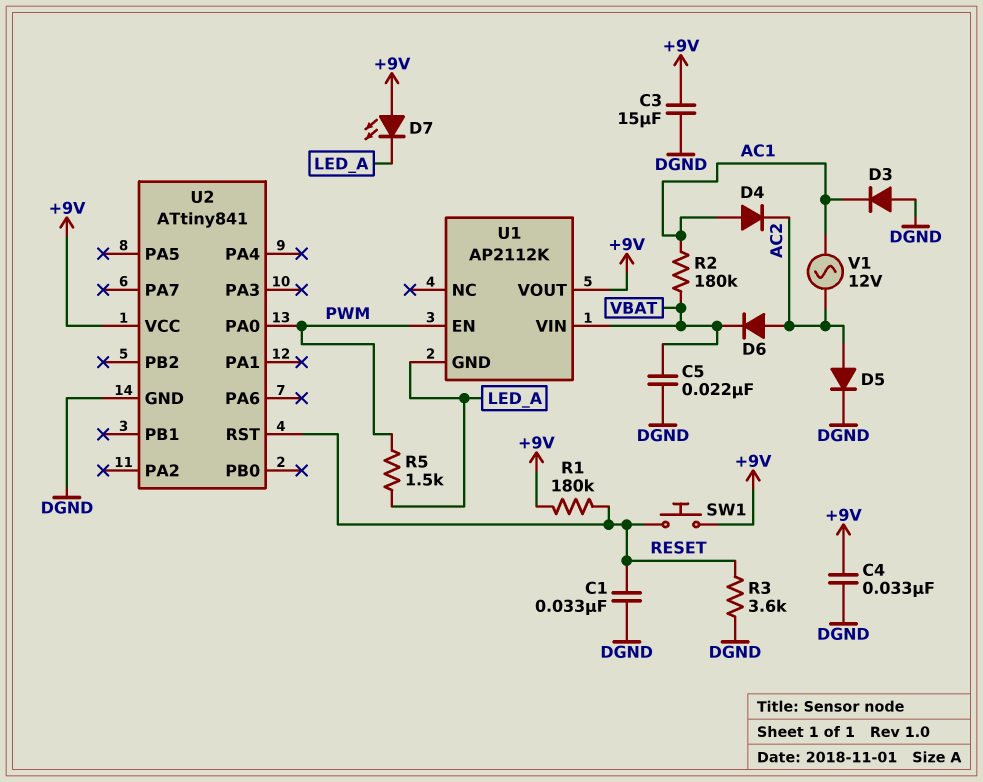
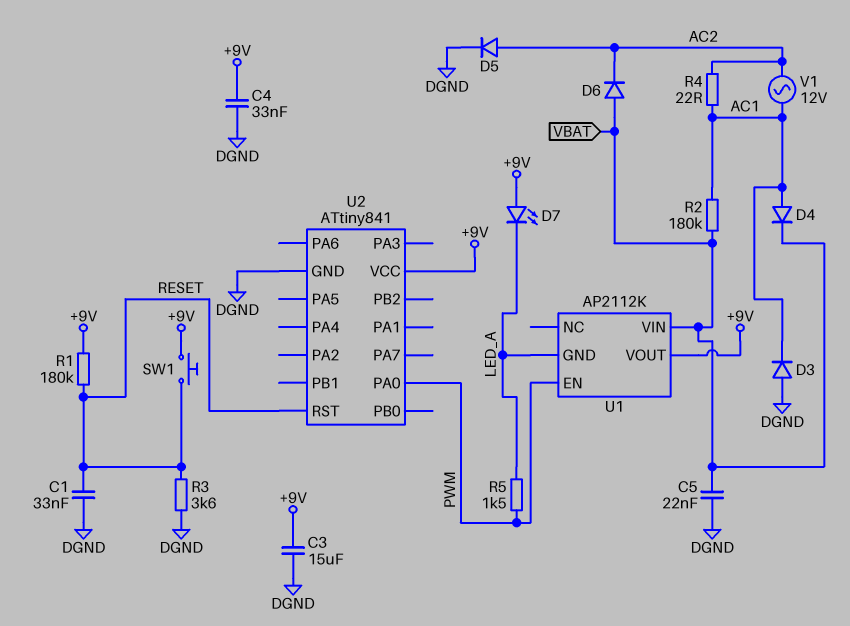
D4: diode (A AC1, K AC2) -> diode (A AC1, K VBAT)
D6: diode (A AC2, K VBAT) -> diode (A VBAT, K AC2)
R4: none -> 22 (AC1, AC2)

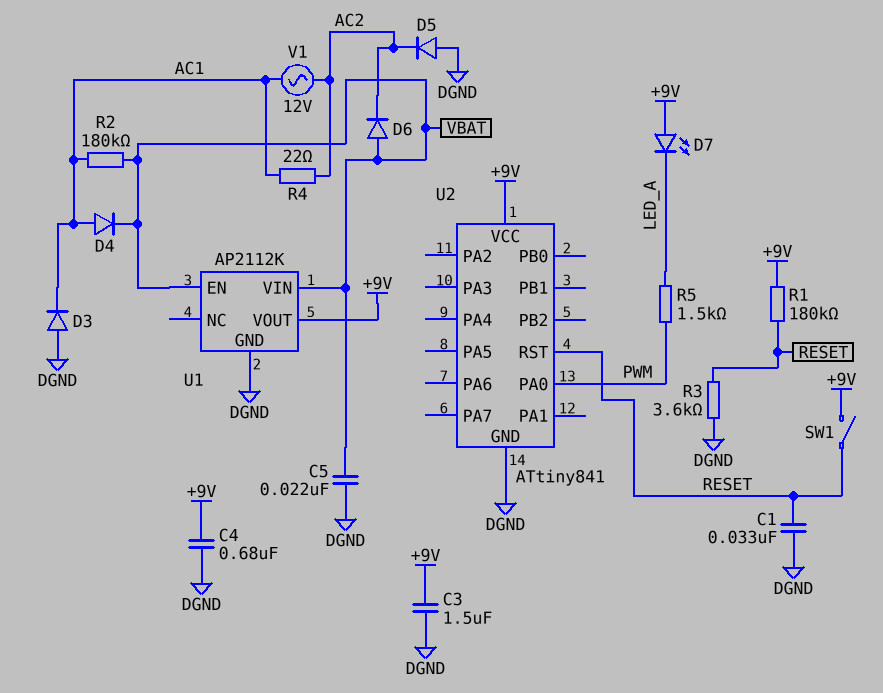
C3: 15uF (+9V, DGND) -> 1.5uF (+9V, DGND)
C4: 33nF (+9V, DGND) -> 680nF (+9V, DGND)
D5: diode (A AC2, K DGND) -> diode (A DGND, K AC2)
SW1: button (+9V, RESET) -> switch (+9V, RESET)
U1 pin EN: PWM -> VBAT
U1 pin GND: LED_A -> DGND

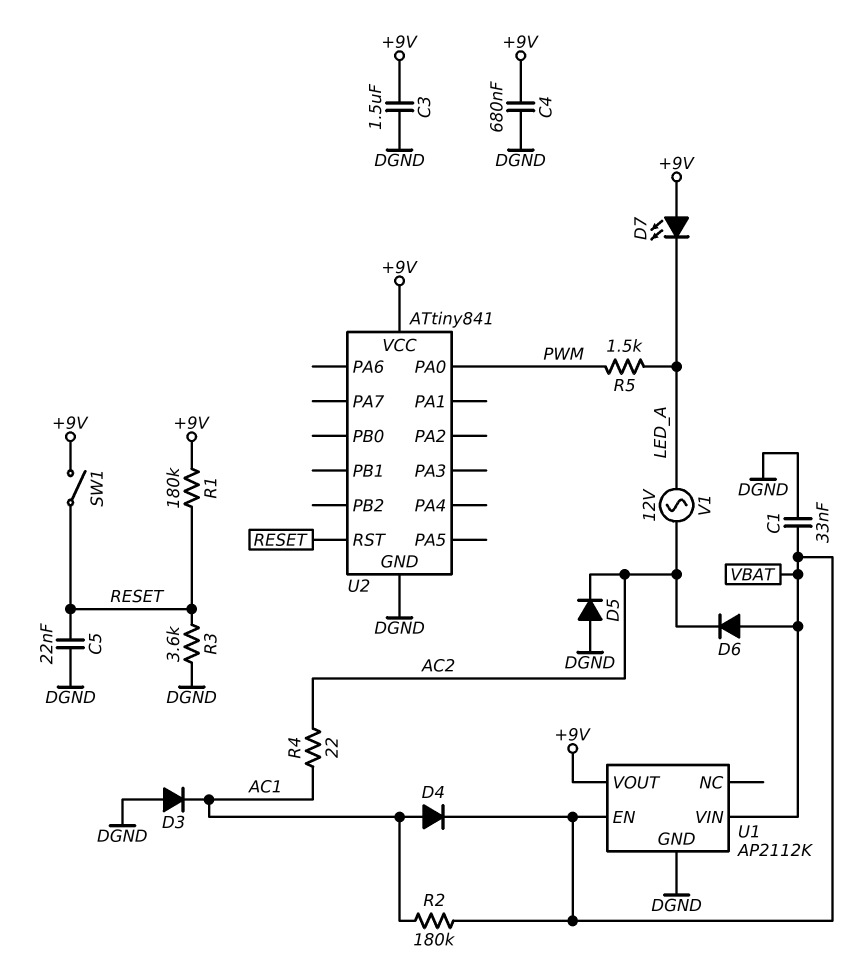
C1: 33nF (DGND, RESET) -> 33nF (DGND, VBAT)
C5: 22nF (DGND, VBAT) -> 22nF (DGND, RESET)
V1: AC 12V (AC1, AC2) -> AC 12V (AC2, LED_A)

